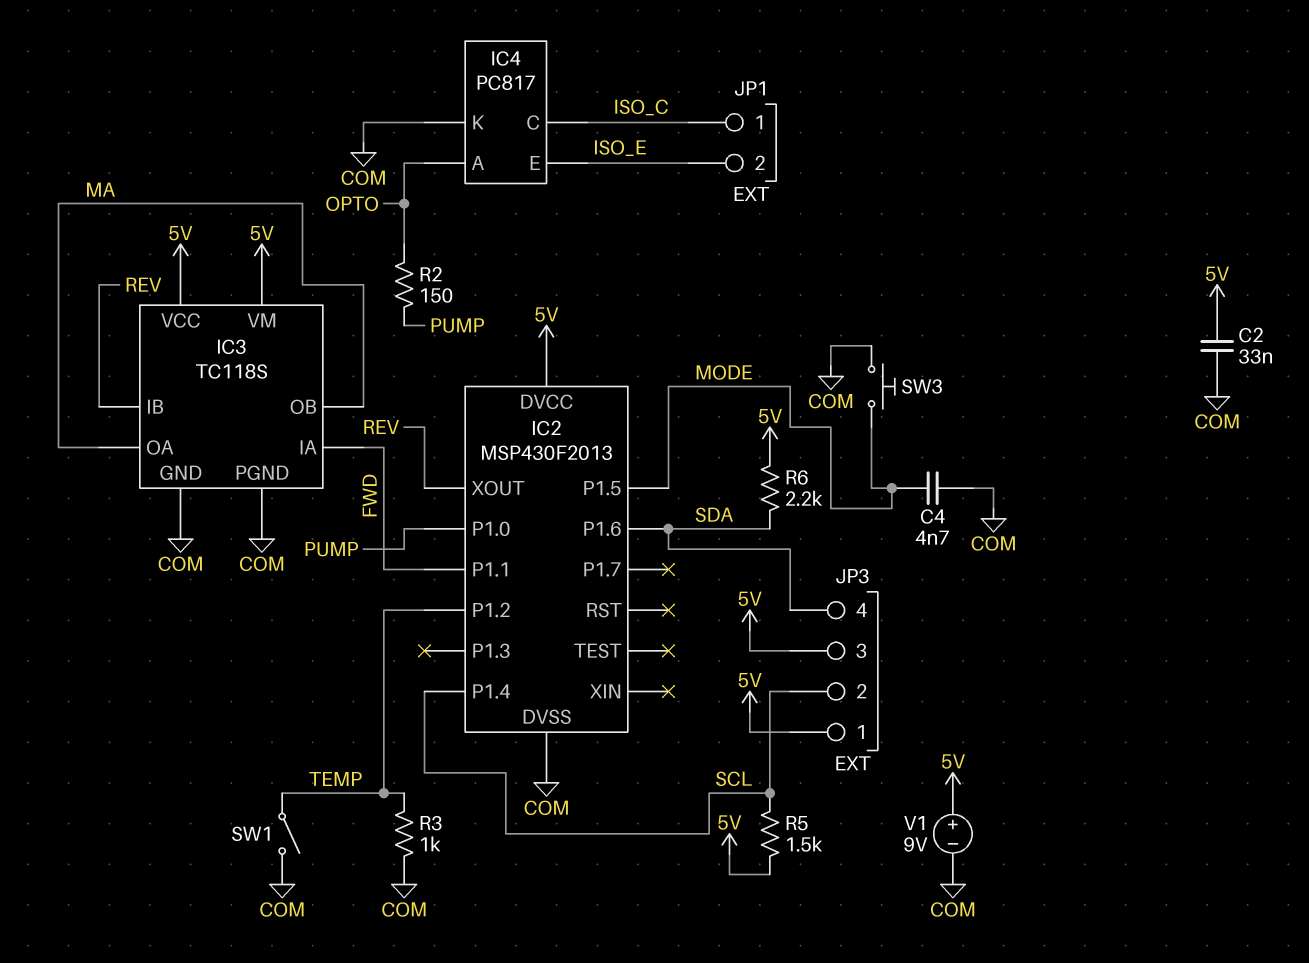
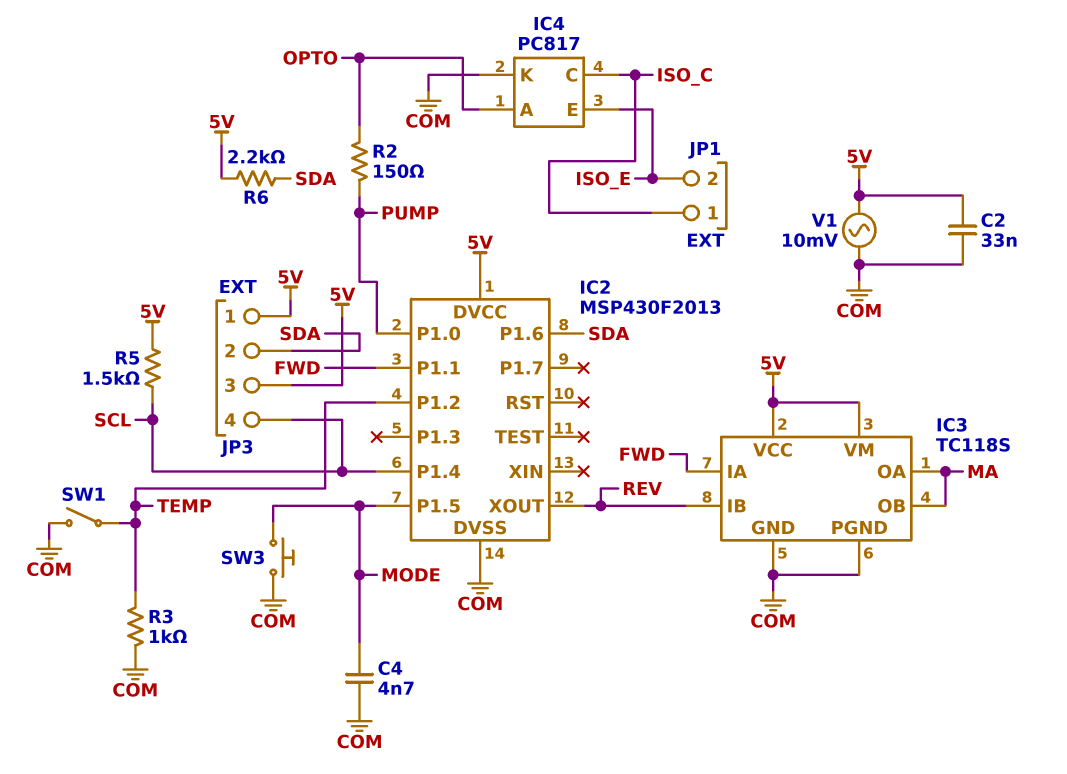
JP3 pin 2: SCL -> SDA
JP3 pin 4: SDA -> SCL
V1: 9V (plus 5V, minus COM) -> AC 10mV (5V, COM)

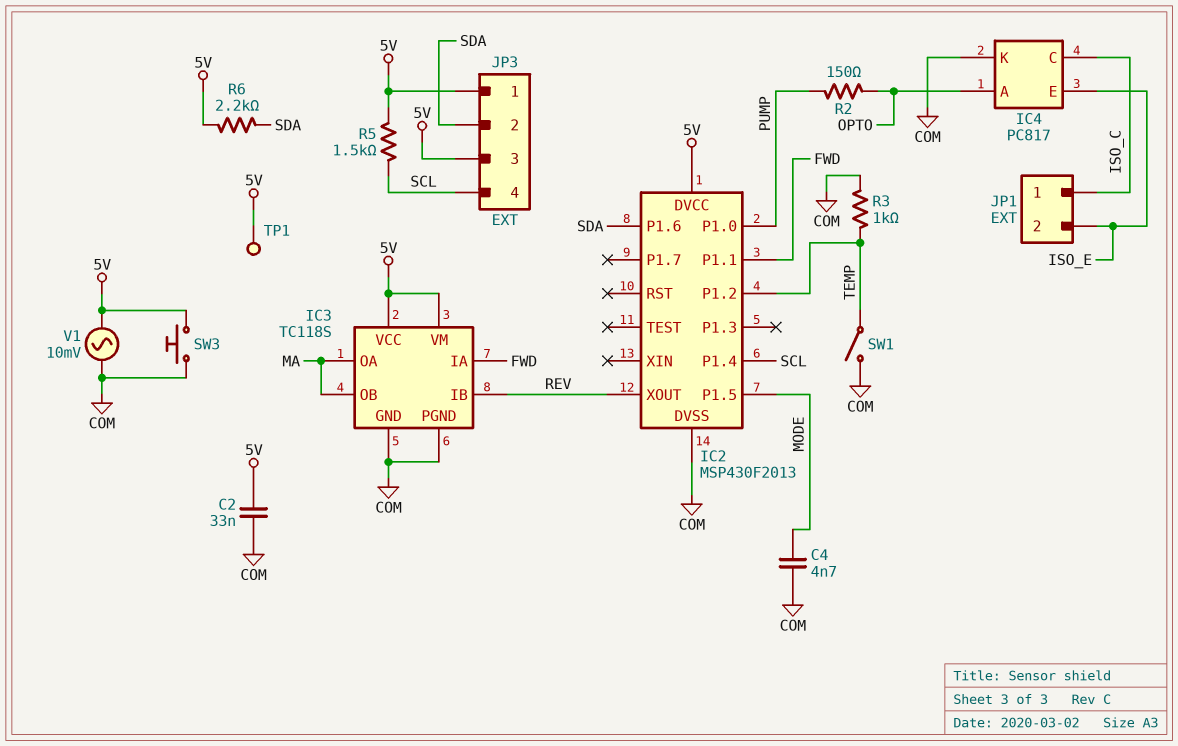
SW3: button (COM, MODE) -> button (5V, COM)
TP1: none -> test point (5V)

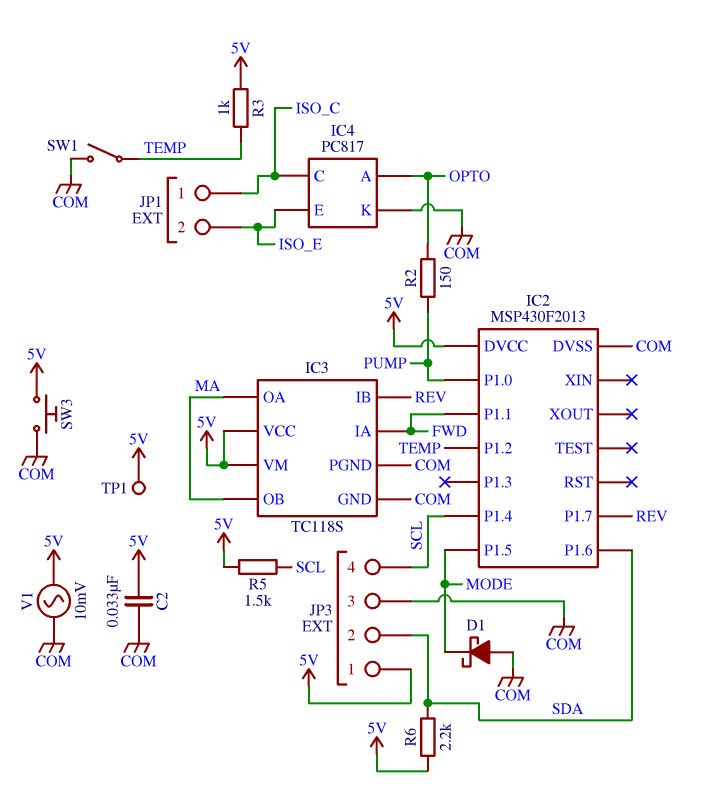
C4: 4.7nF (COM, MODE) -> none
D1: none -> schottky (A COM, K MODE)
IC2 pin P1.7: none -> REV
IC2 pin XOUT: REV -> none
JP3 pin 3: 5V -> COM
R3: 1k (COM, TEMP) -> 1k (5V, TEMP)

